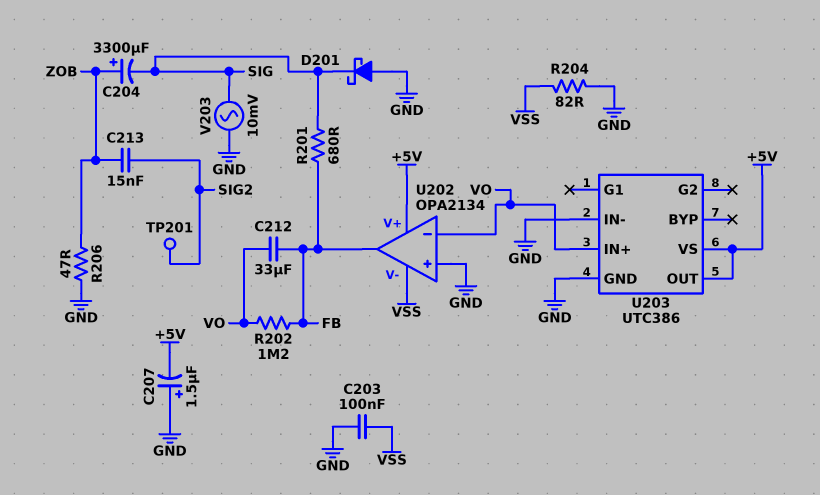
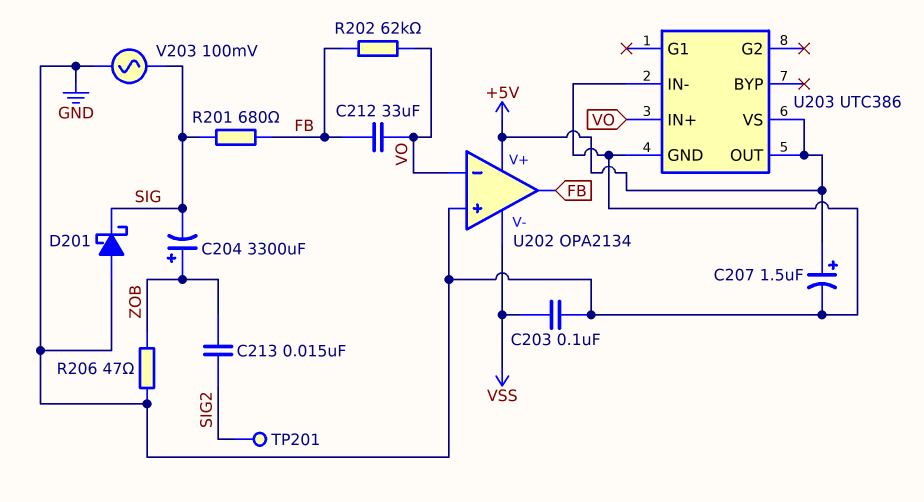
C207: 1.5uF (plus GND, minus +5V) -> 1.5uF (plus +5V, minus GND)
R202: 1.2M (FB, VO) -> 62k (FB, VO)
R204: 82 (GND, VSS) -> none
V203: AC 10mV (GND, SIG) -> AC 100mV (GND, SIG)

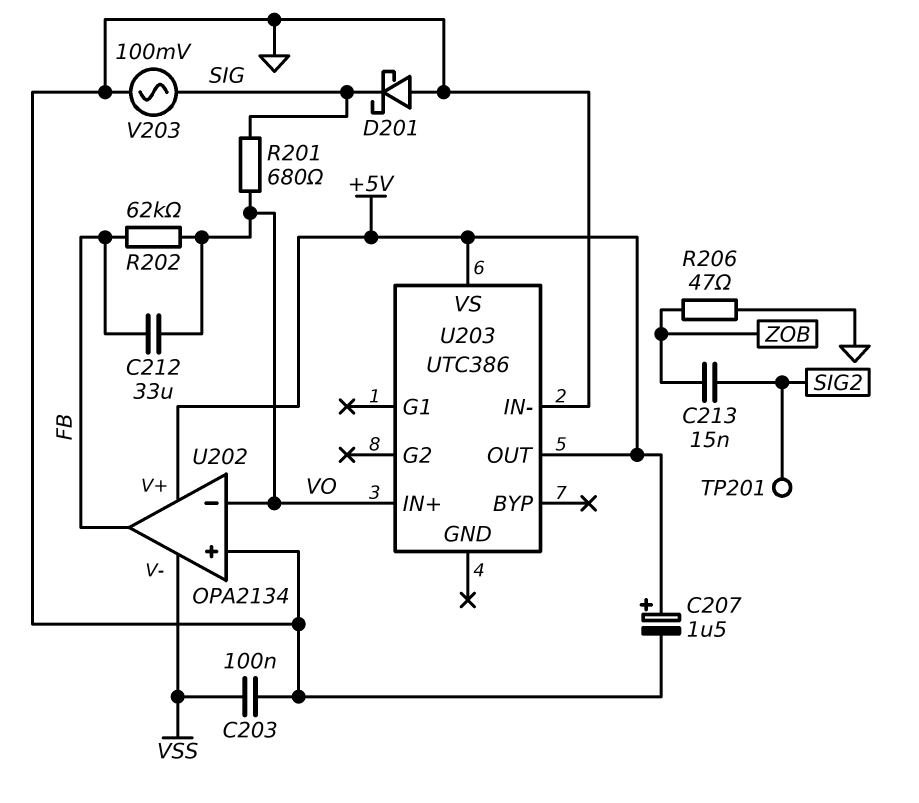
C204: 3300uF (plus ZOB, minus SIG) -> none
R201: 680 (FB, SIG) -> 680 (SIG, VO)
U203 pin GND: GND -> none

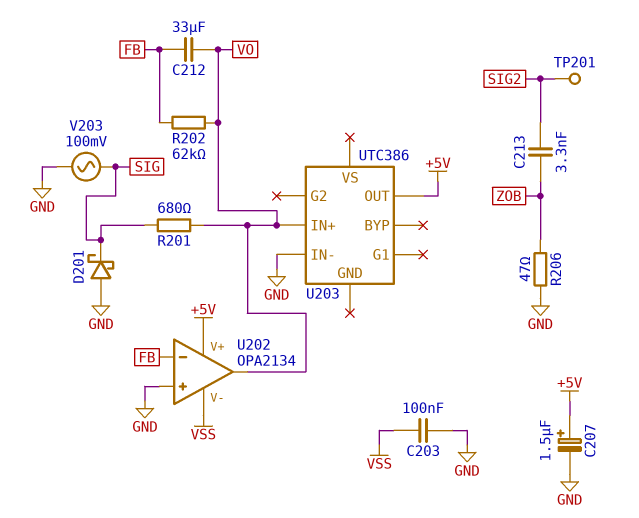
C213: 15nF (SIG2, ZOB) -> 3.3nF (SIG2, ZOB)
U202 pin in-: VO -> FB
U202 pin out: FB -> VO
U203 pin VS: +5V -> none

